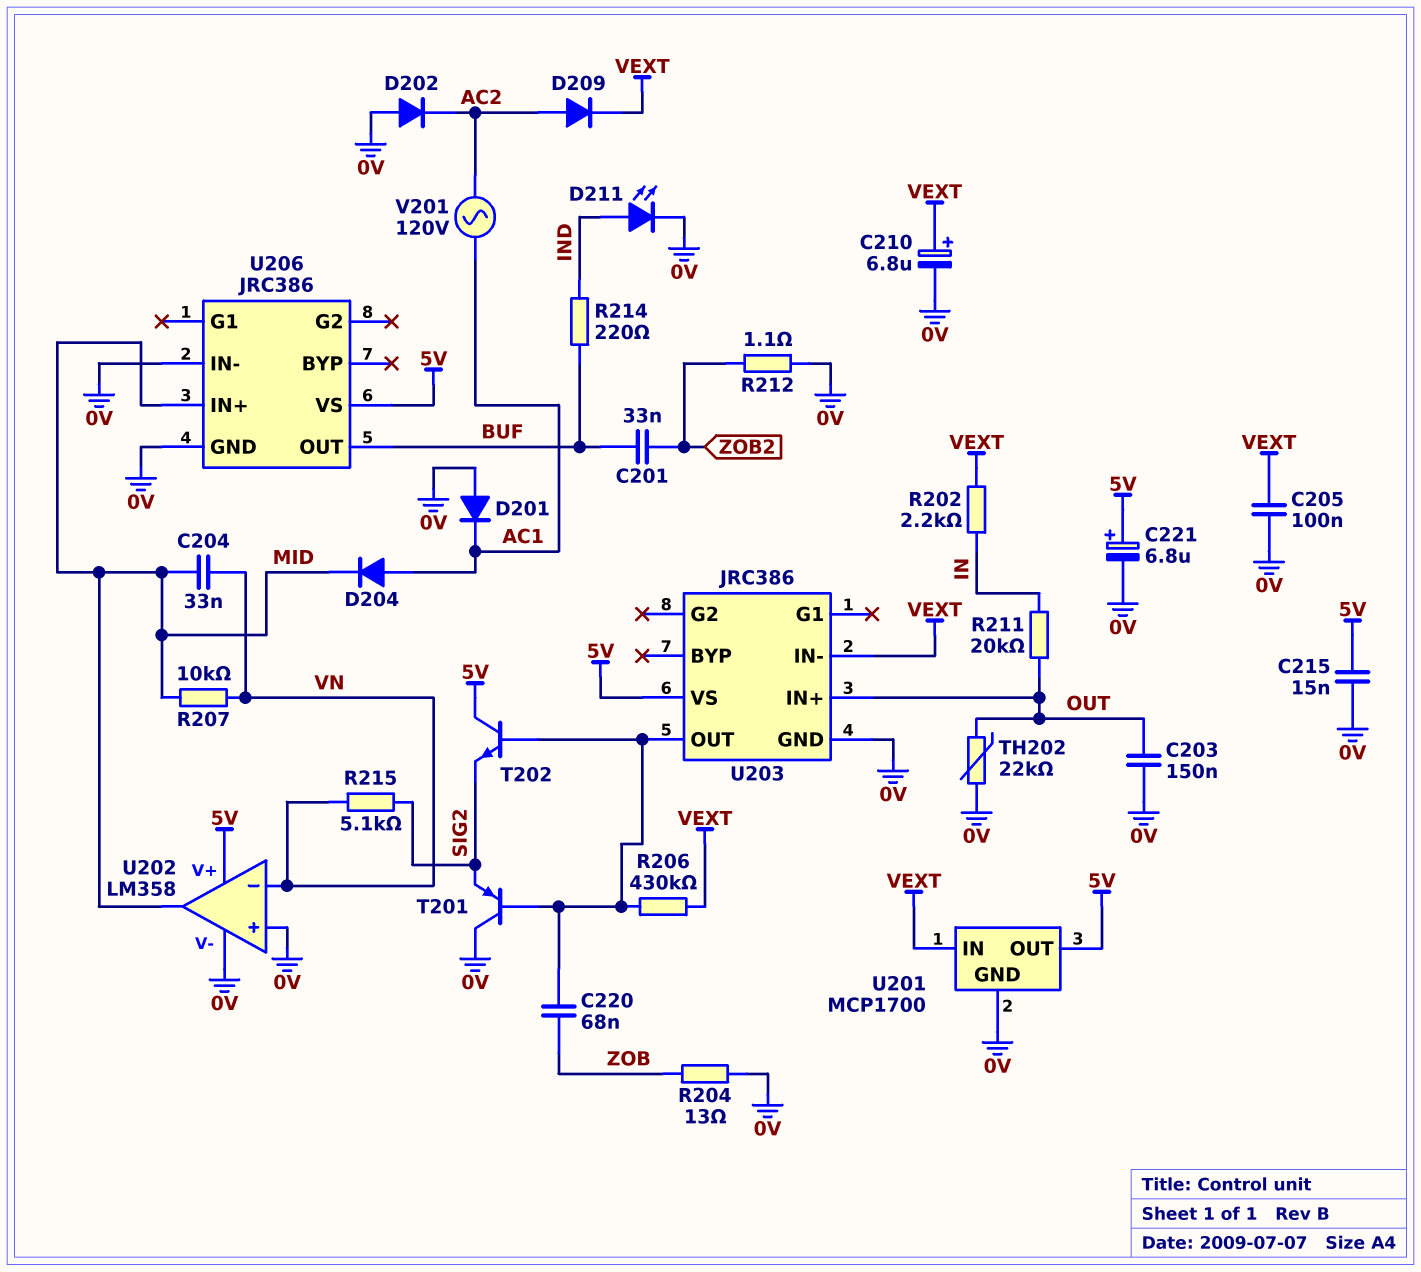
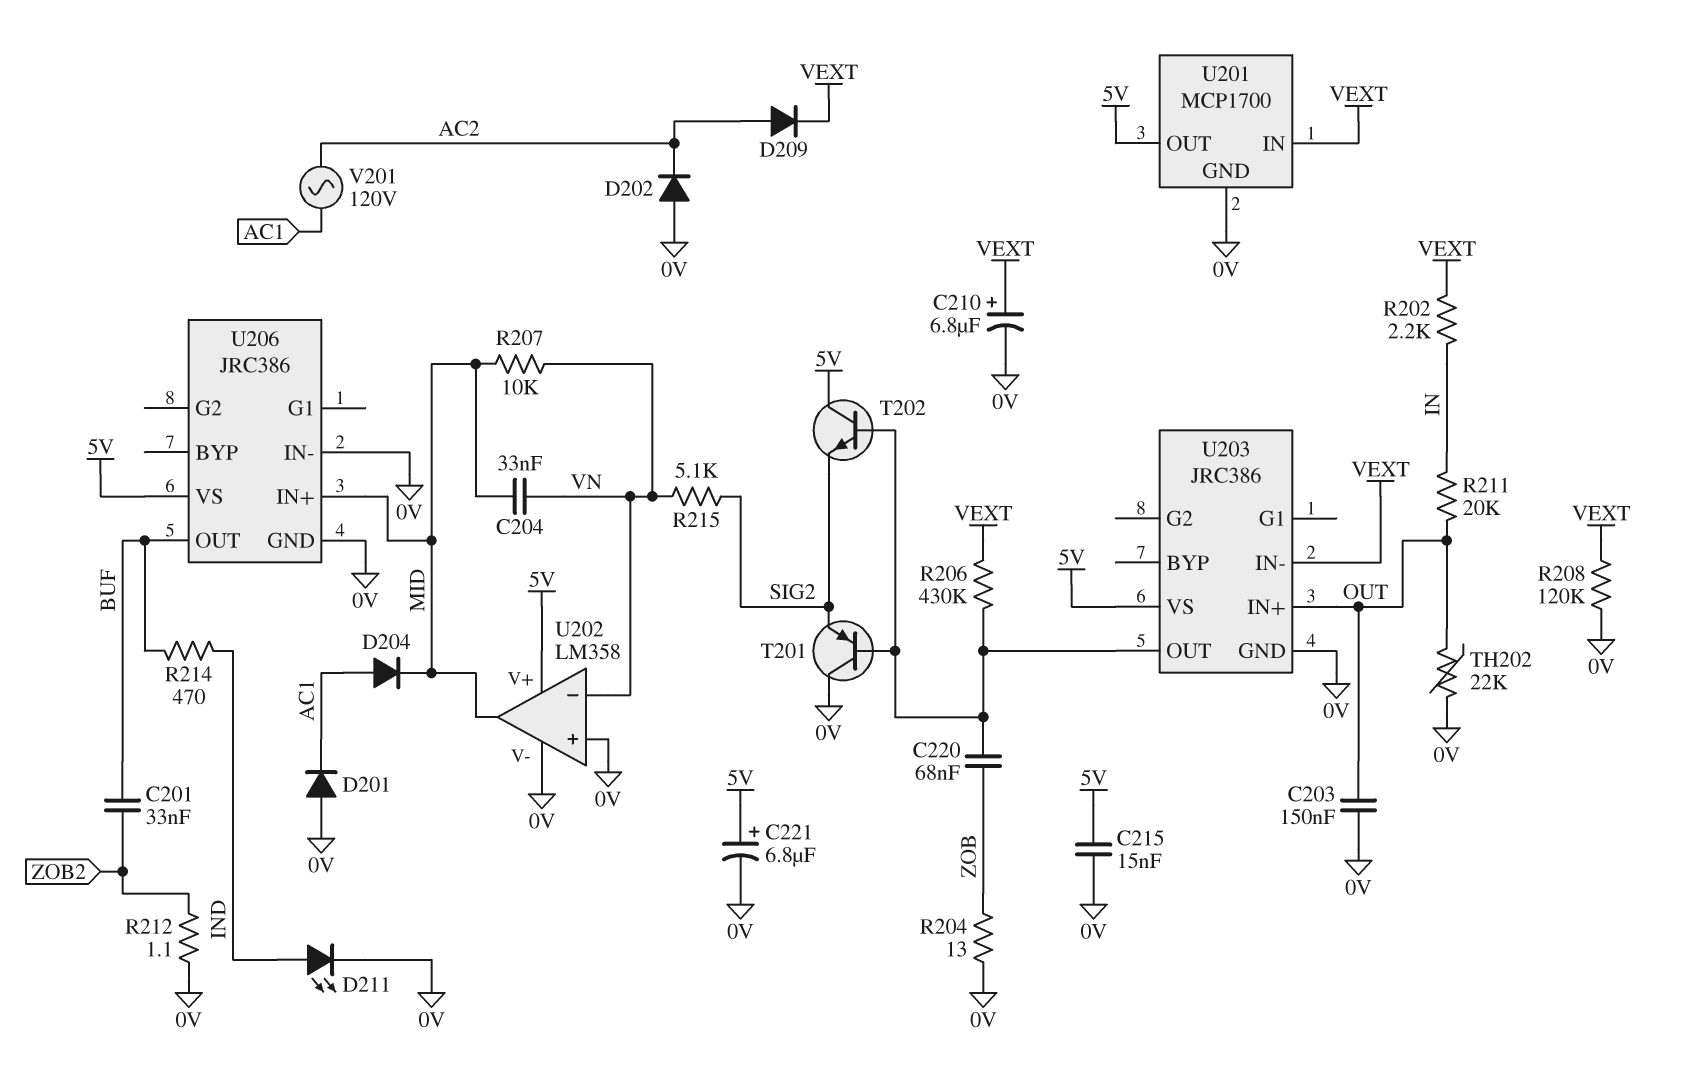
C205: 100nF (0V, VEXT) -> none
R208: none -> 120k (0V, VEXT)
R214: 220 (BUF, IND) -> 470 (BUF, IND)

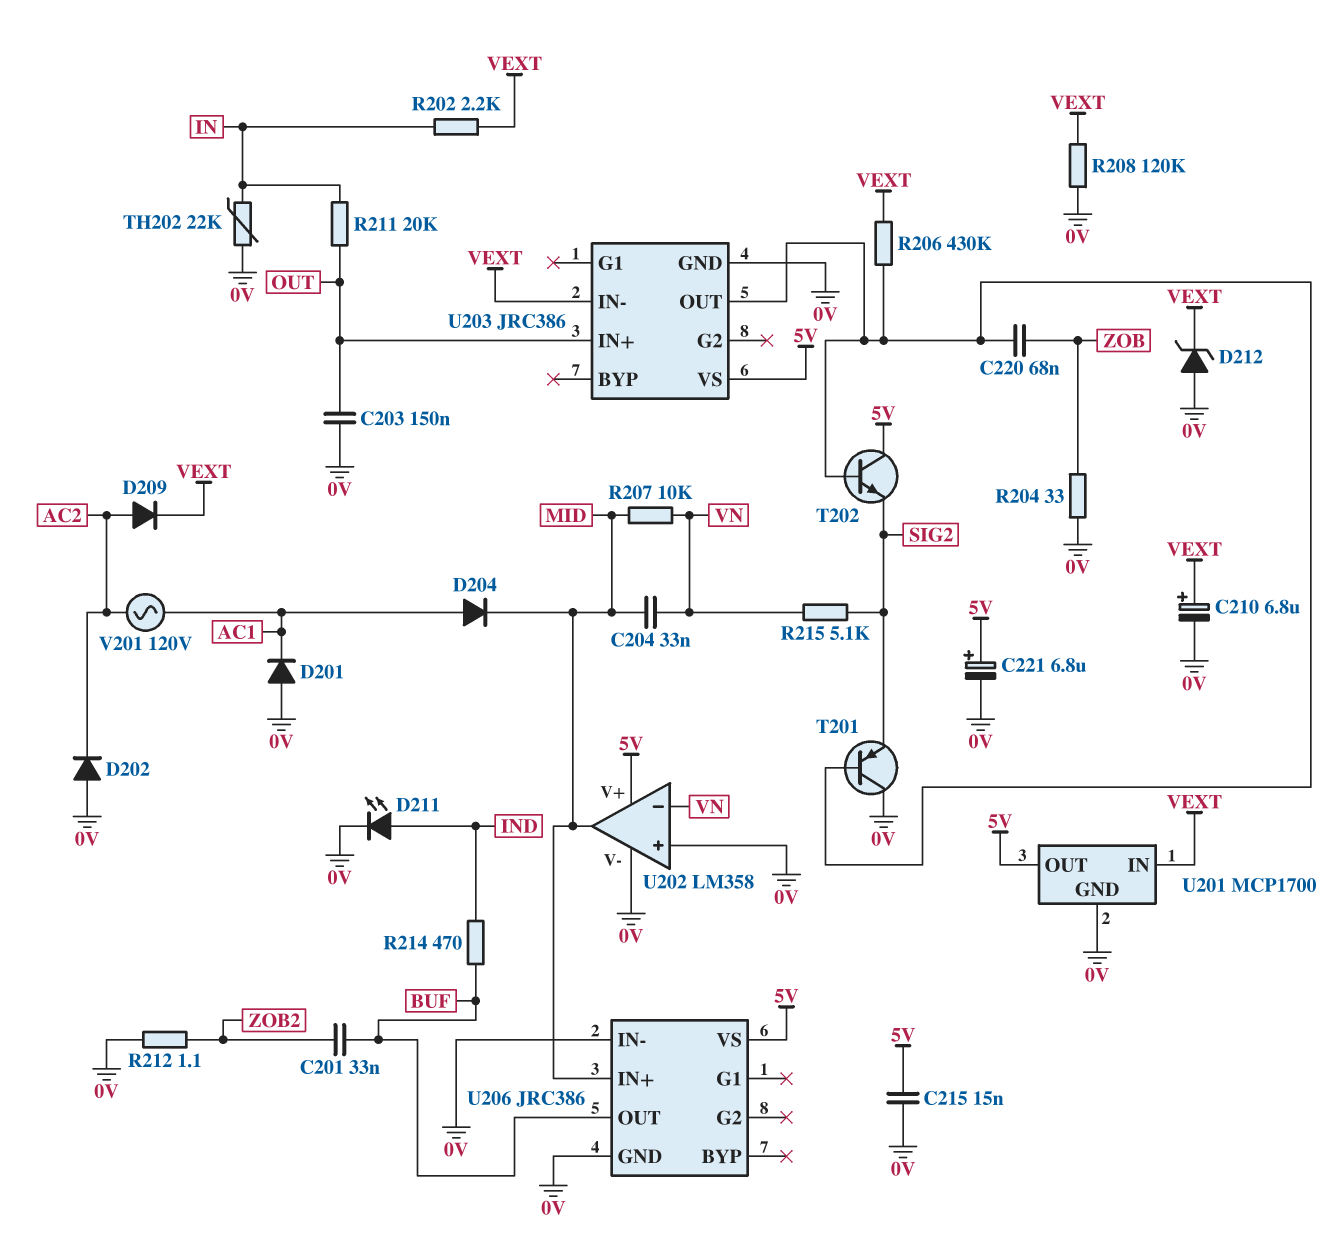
D212: none -> zener (A 0V, K VEXT)
R204: 13 (0V, ZOB) -> 33 (0V, ZOB)
TH202: 22k (0V, OUT) -> 22k (0V, IN)

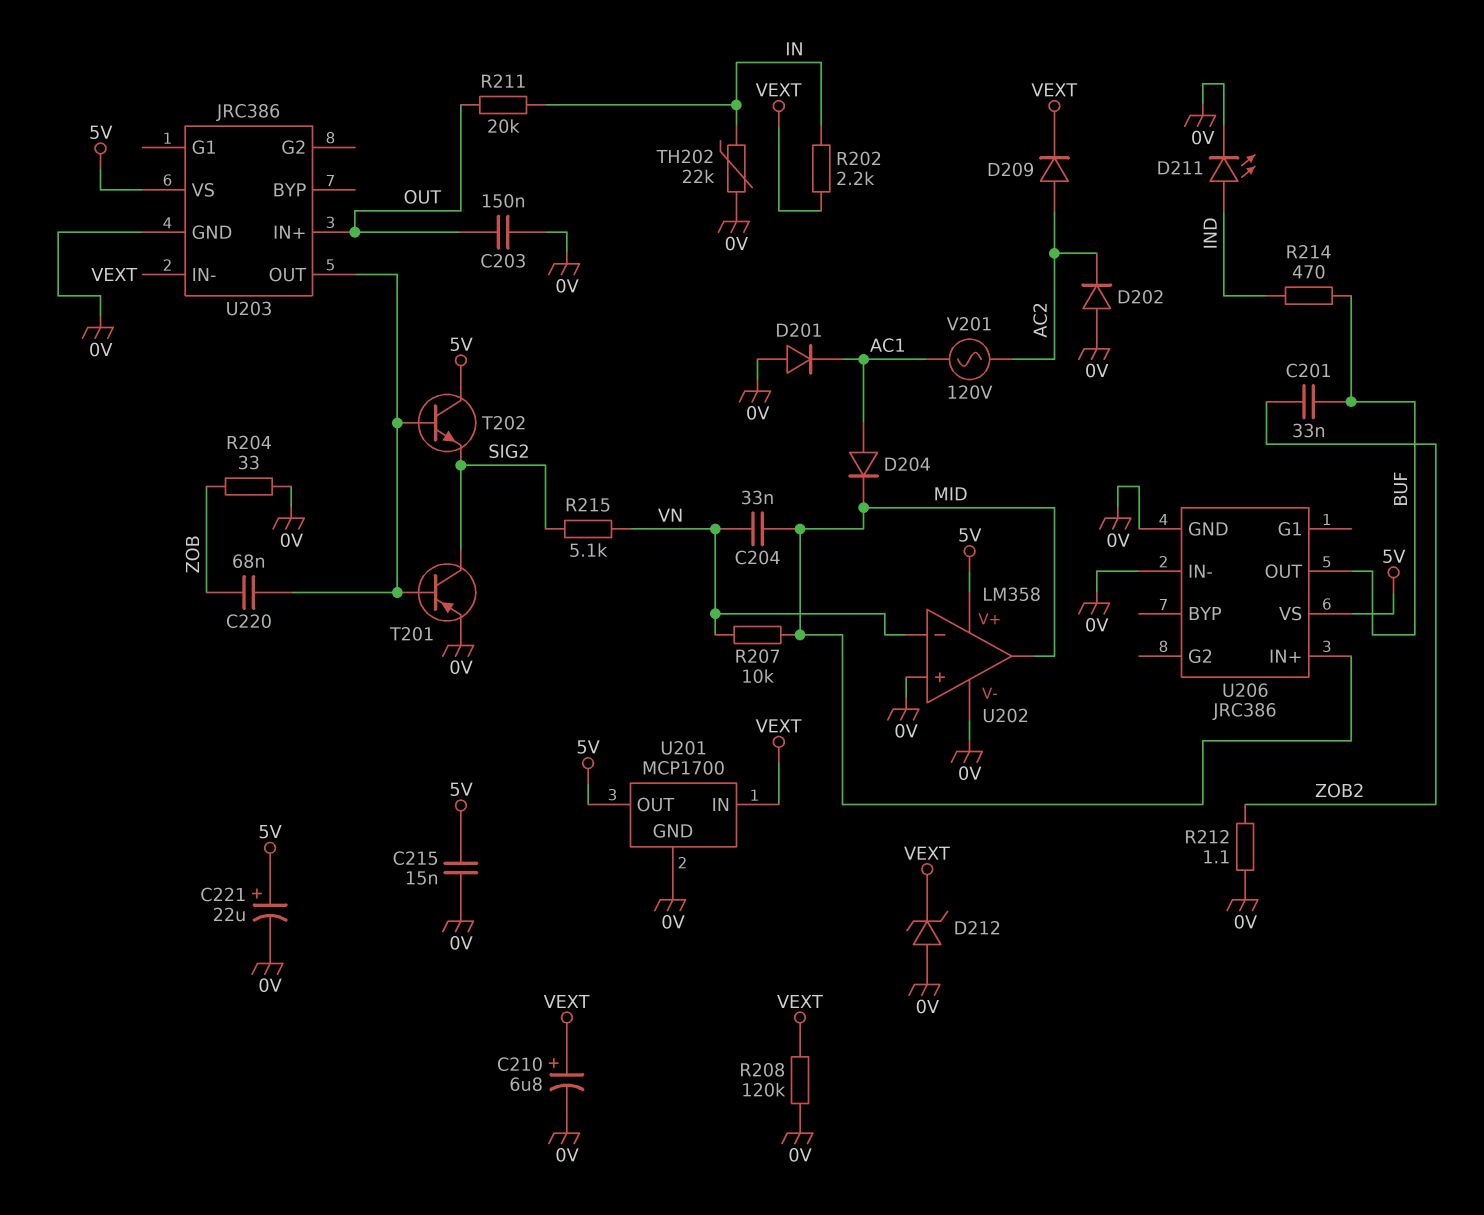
C221: 6.8uF (plus 5V, minus 0V) -> 22uF (plus 5V, minus 0V)
R206: 430k (U203/OUT, VEXT) -> none
T201: PNP (B U203/OUT, C 0V, E SIG2) -> PNP (B U203/OUT, C SIG2, E 0V)

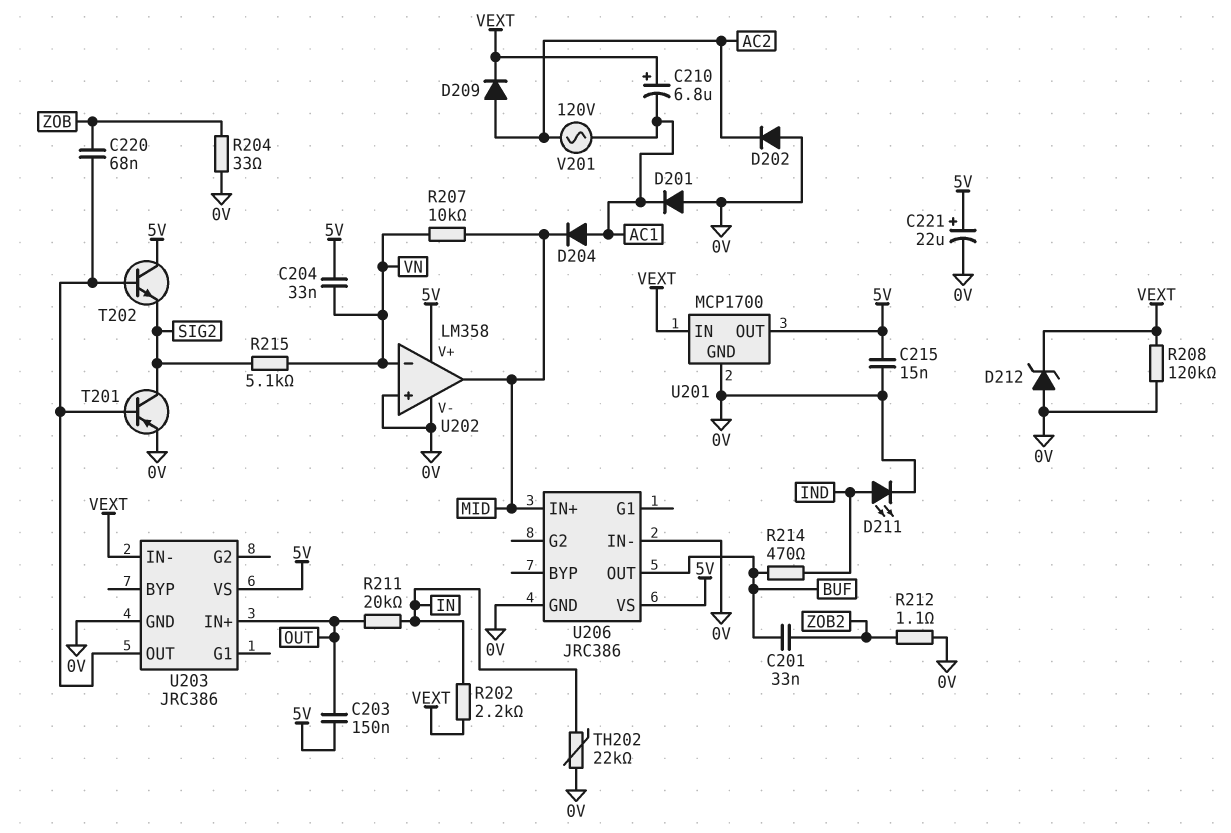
C203: 150nF (0V, OUT) -> 150nF (5V, OUT)
C204: 33nF (MID, VN) -> 33nF (5V, VN)
C210: 6.8uF (plus VEXT, minus 0V) -> 6.8uF (plus VEXT, minus AC1)

